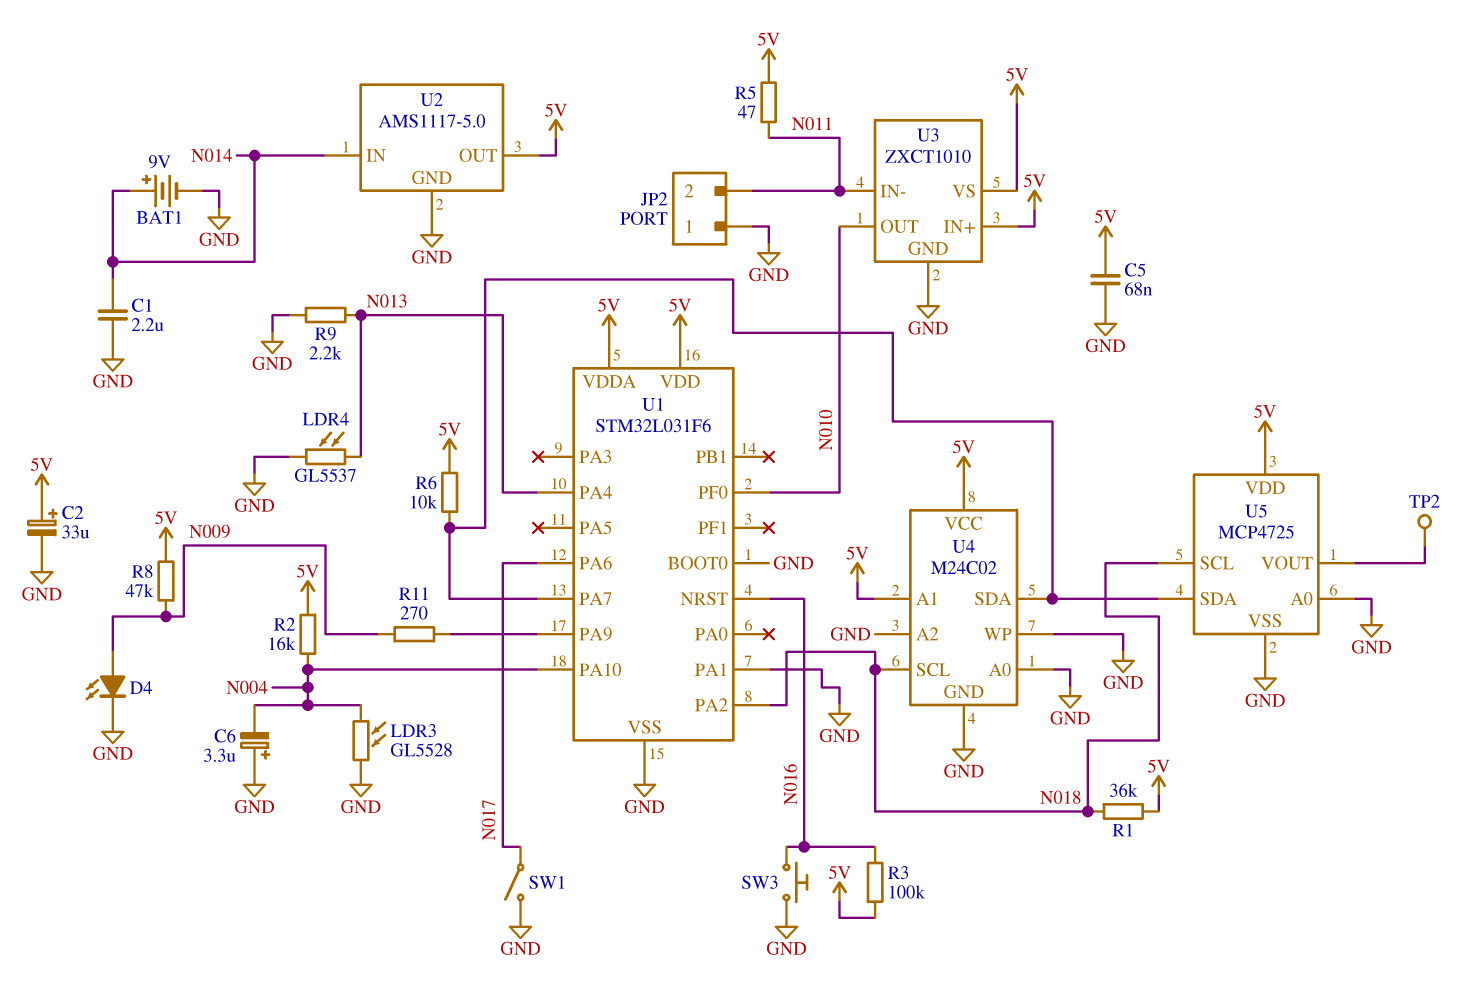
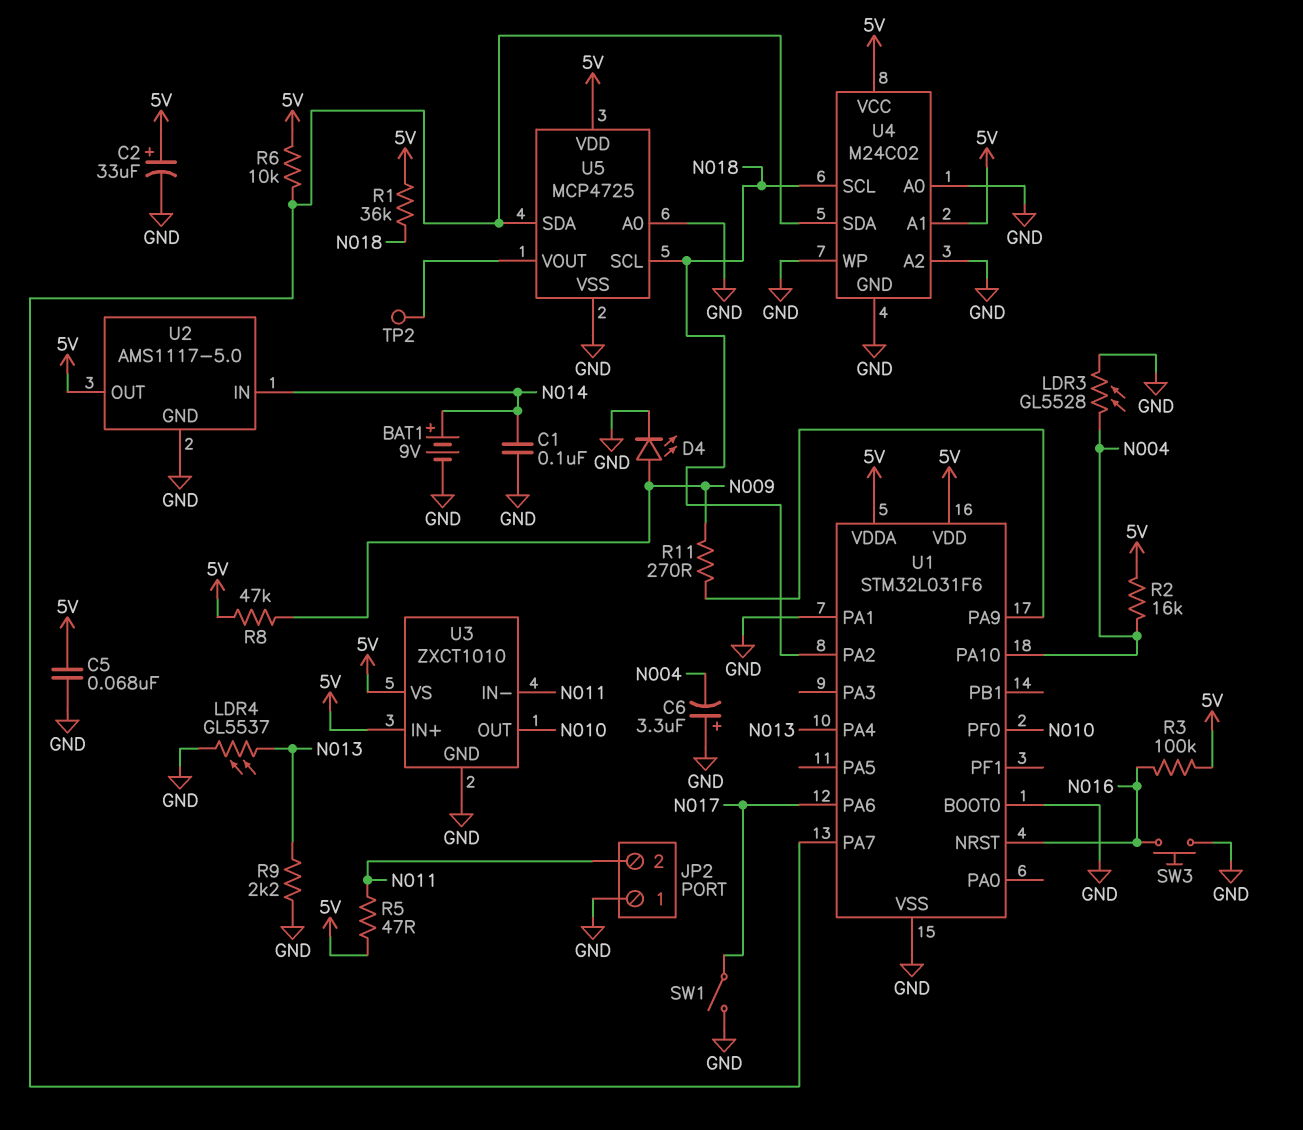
C1: 2.2uF (GND, N014) -> 100nF (GND, N014)

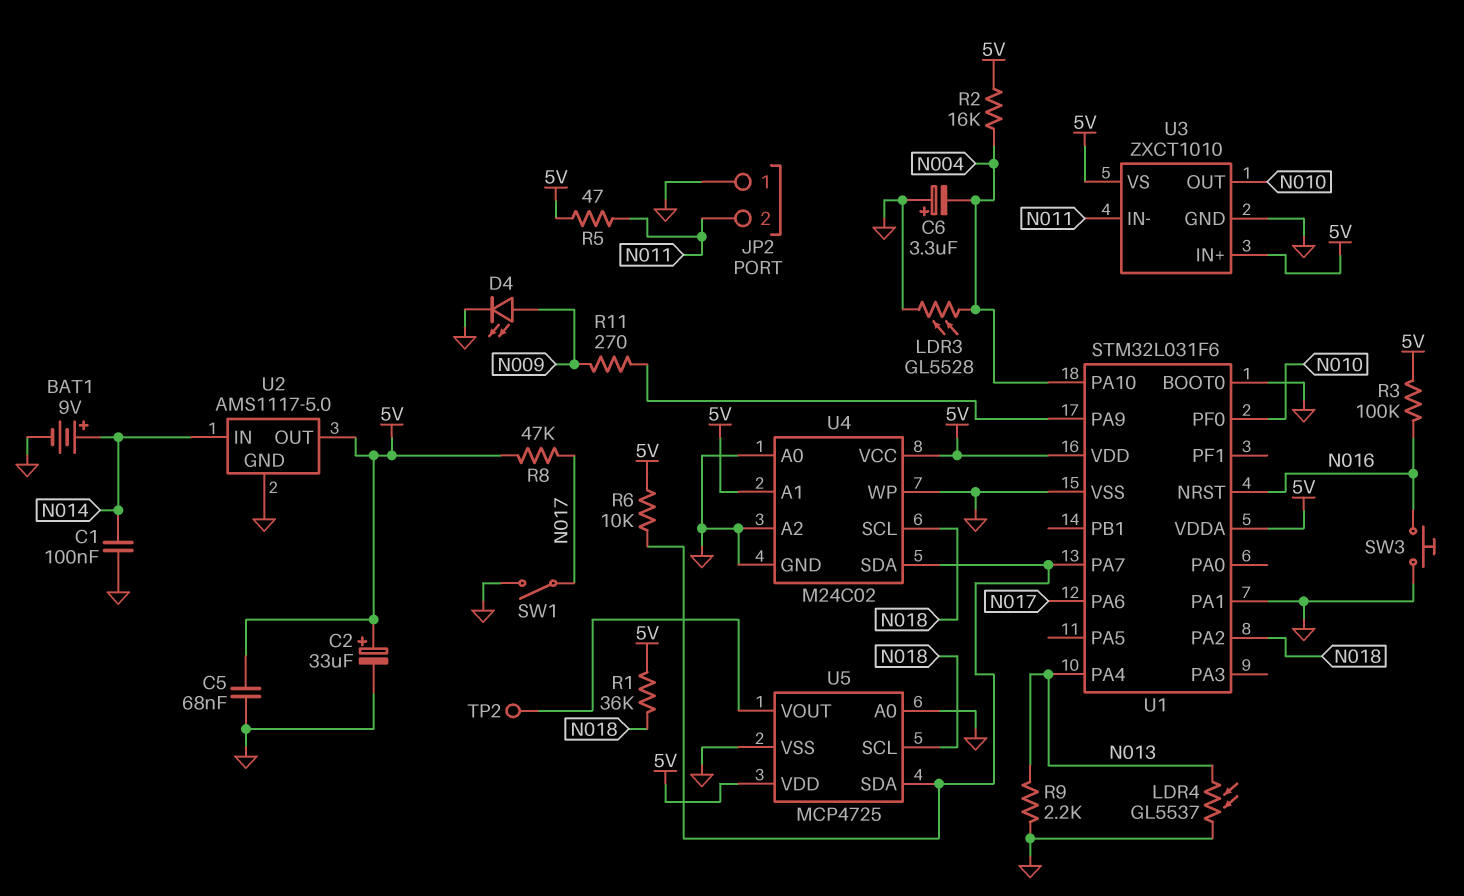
R8: 47k (5V, N009) -> 47k (5V, N017)

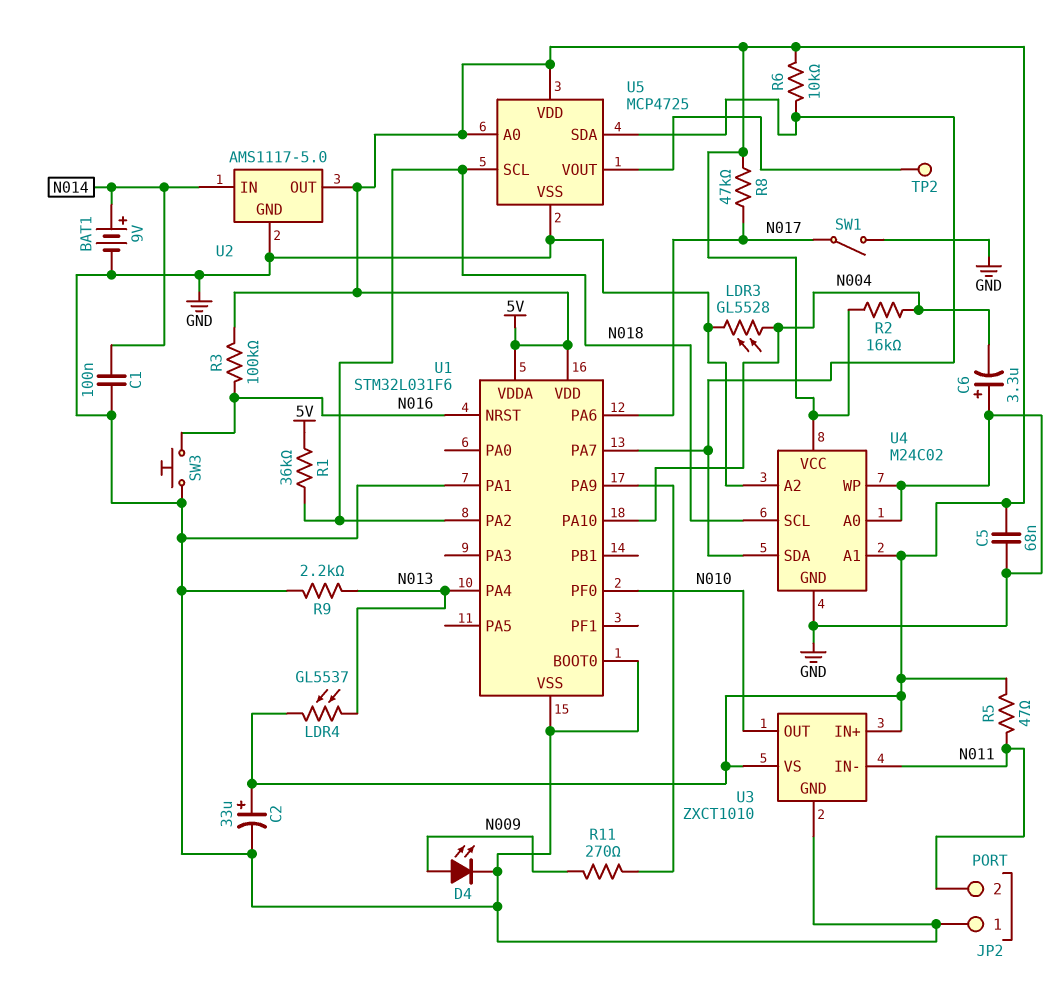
LDR4: GL5537 (GND, N013) -> GL5537 (5V, N013)
U5 pin A0: GND -> 5V

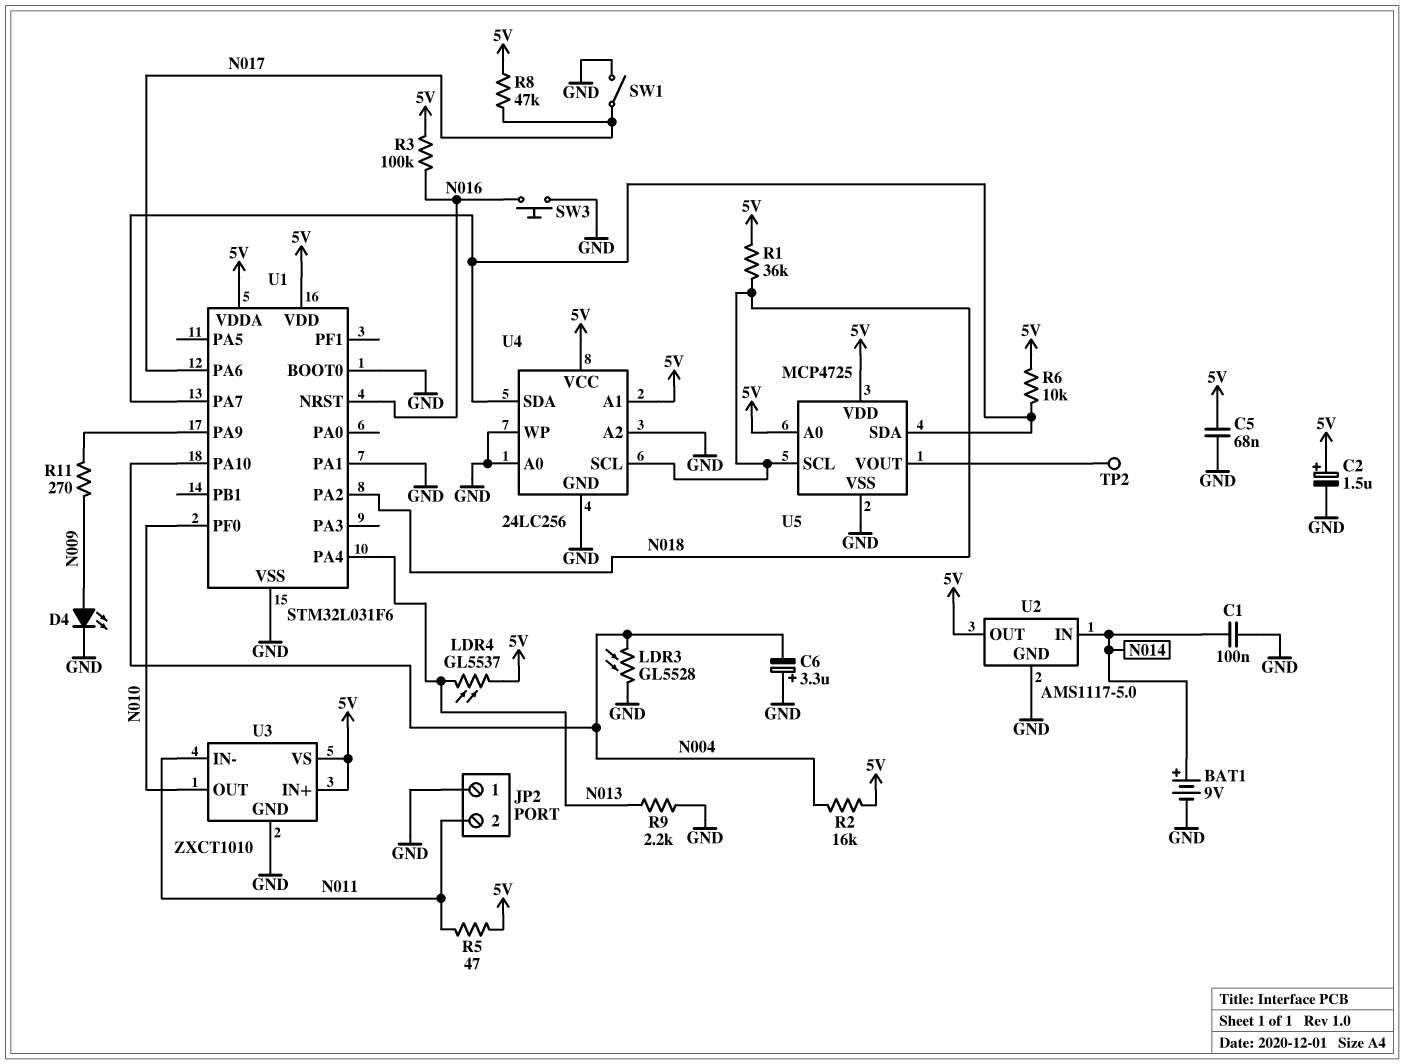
C2: 33uF (plus 5V, minus GND) -> 1.5uF (plus 5V, minus GND)
U4: M24C02 -> 24LC256

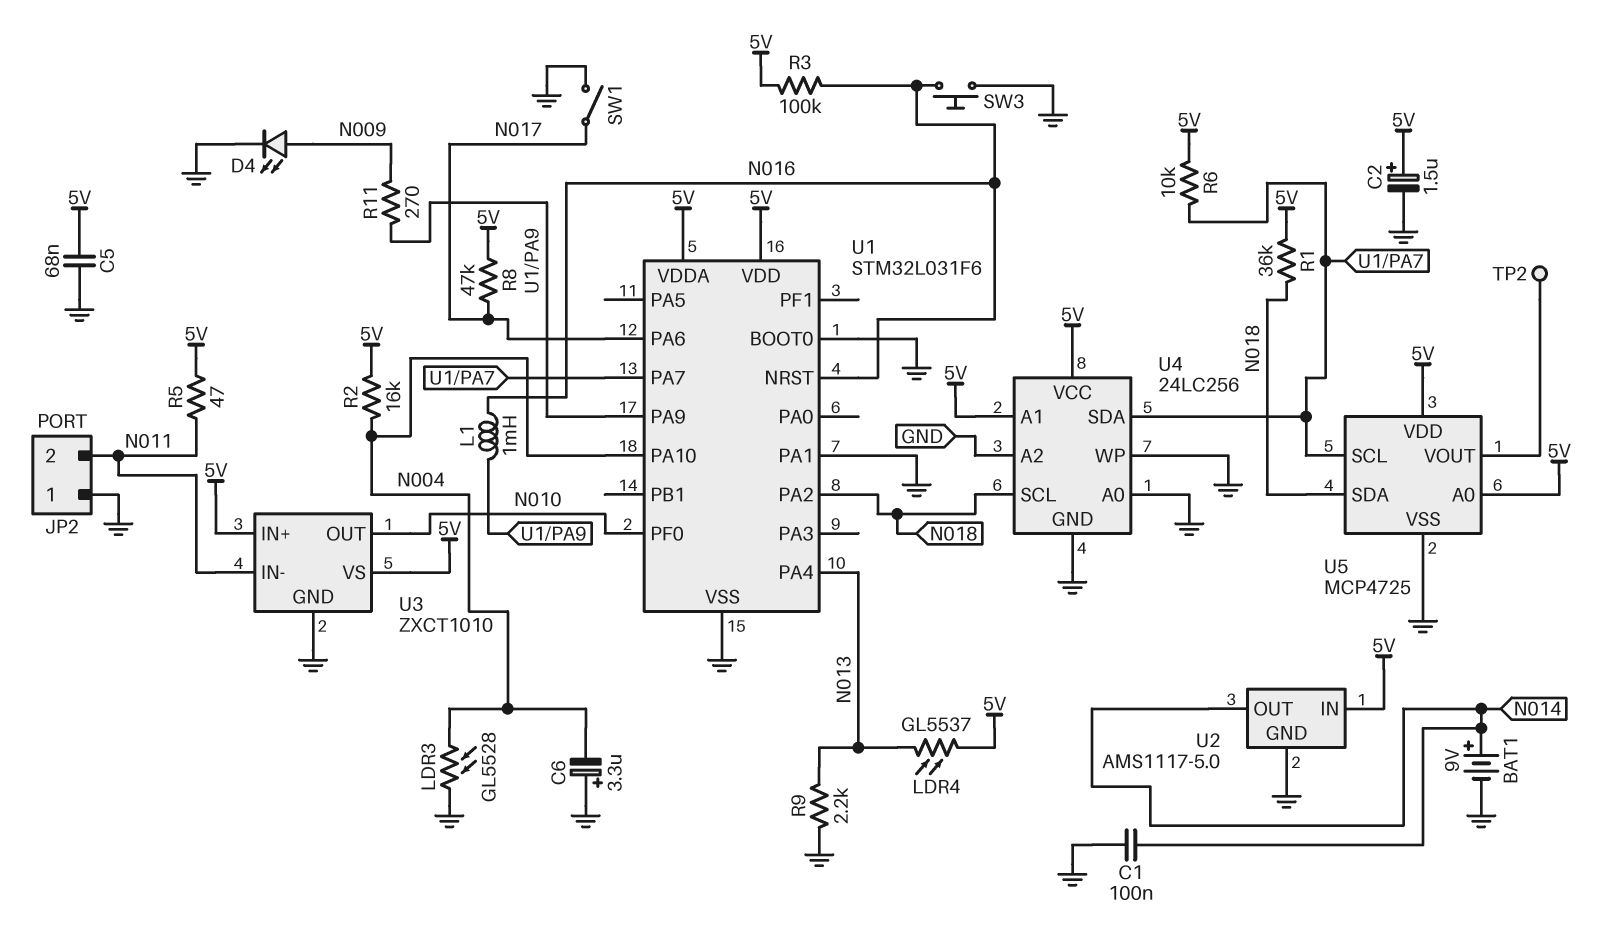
L1: none -> 1mH (N016, U1/PA9)
U2 pin IN: N014 -> 5V
U2 pin OUT: 5V -> N014
U5 pin SCL: N018 -> U1/PA7
U5 pin SDA: U1/PA7 -> N018

